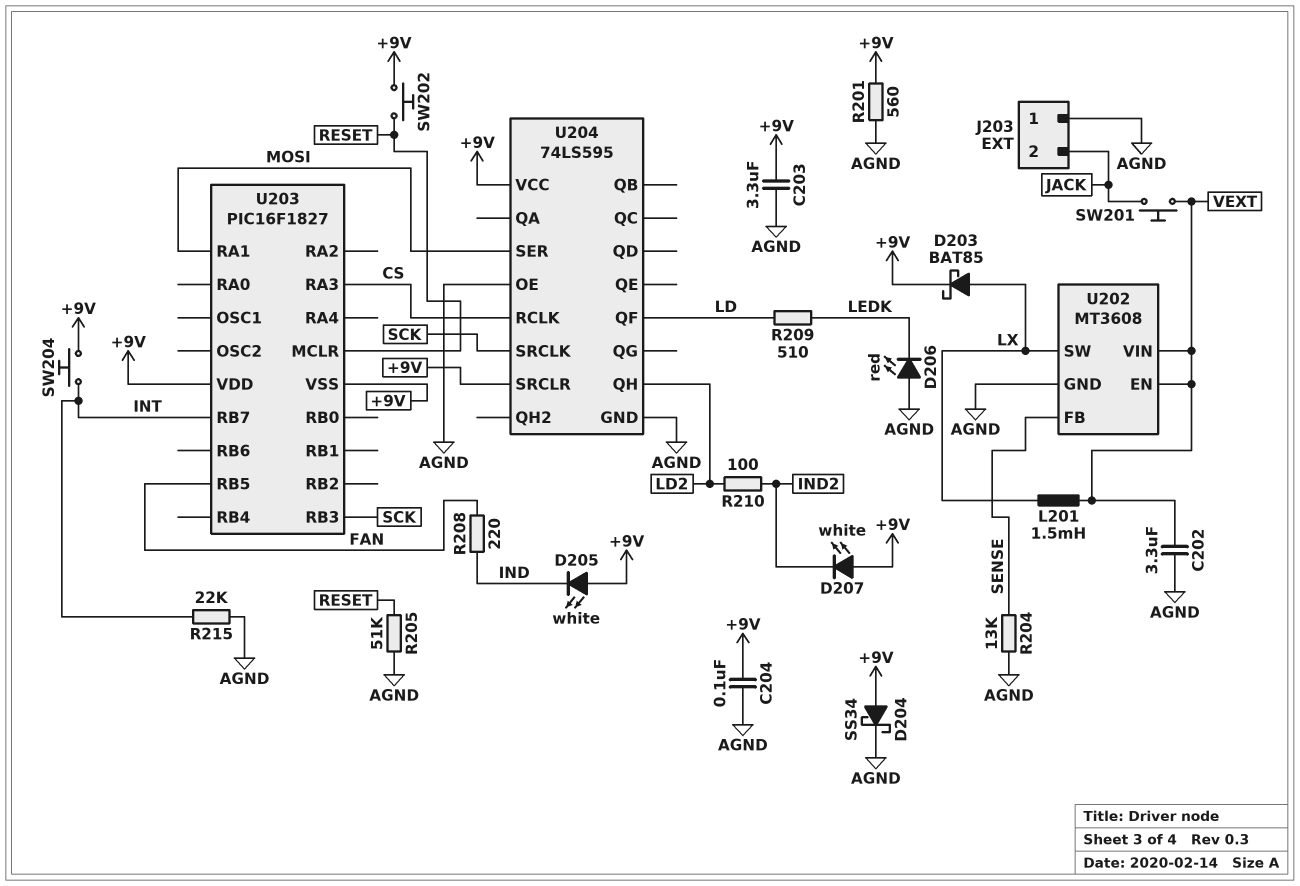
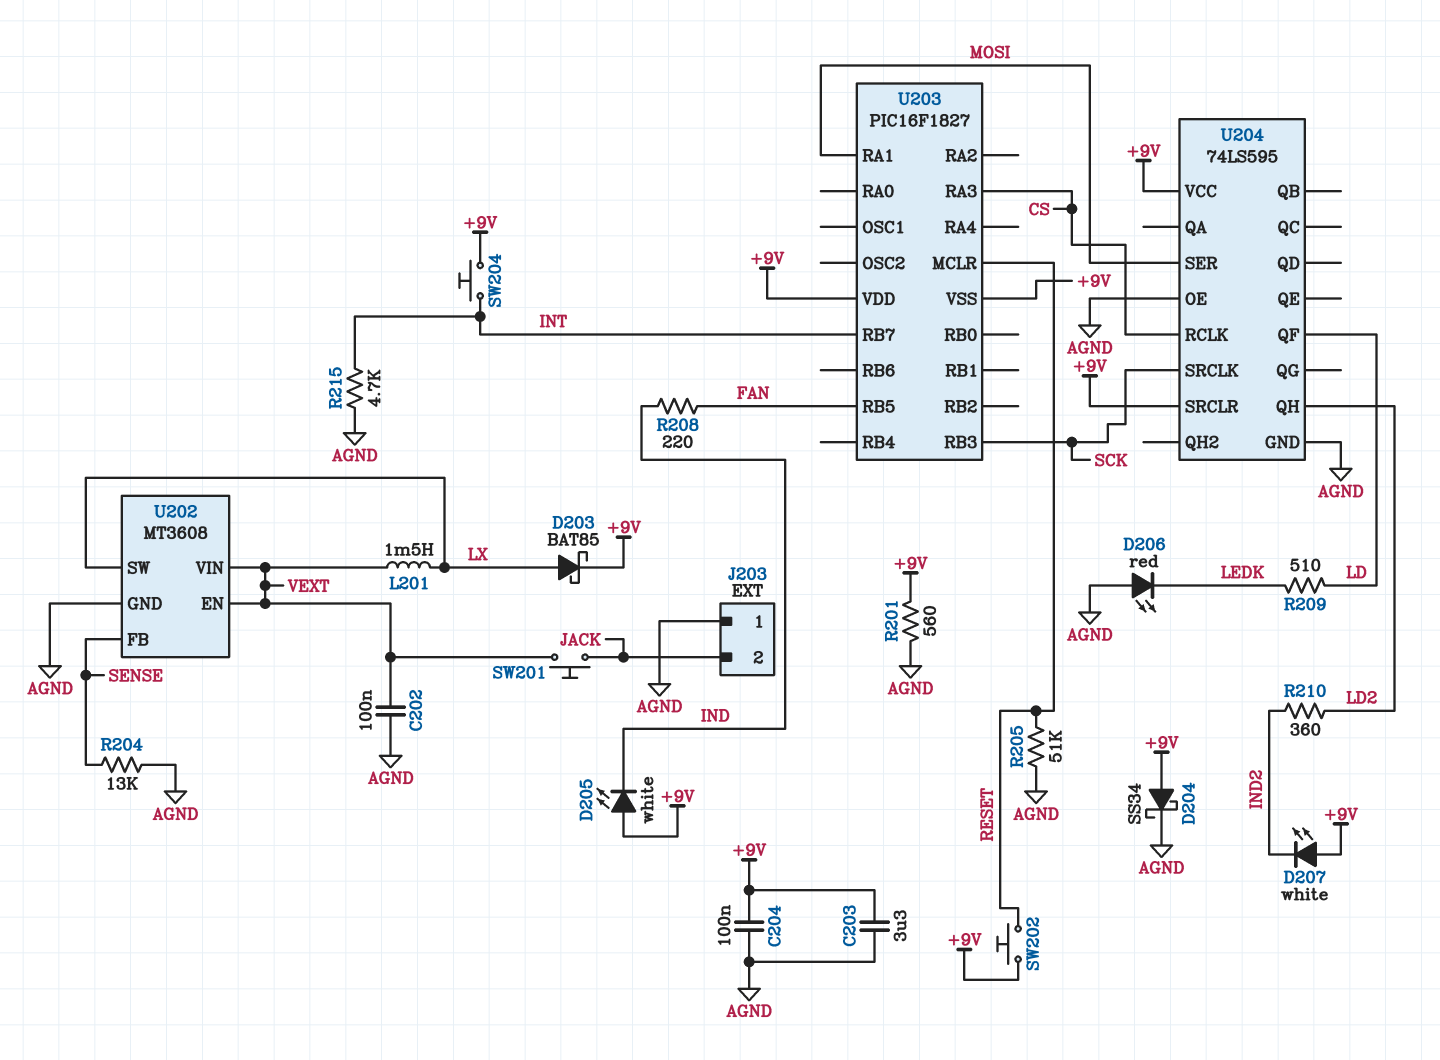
C202: 3.3uF (AGND, VEXT) -> 100nF (AGND, VEXT)
R210: 100 (IND2, LD2) -> 360 (IND2, LD2)
R215: 22k (AGND, INT) -> 4.7k (AGND, INT)

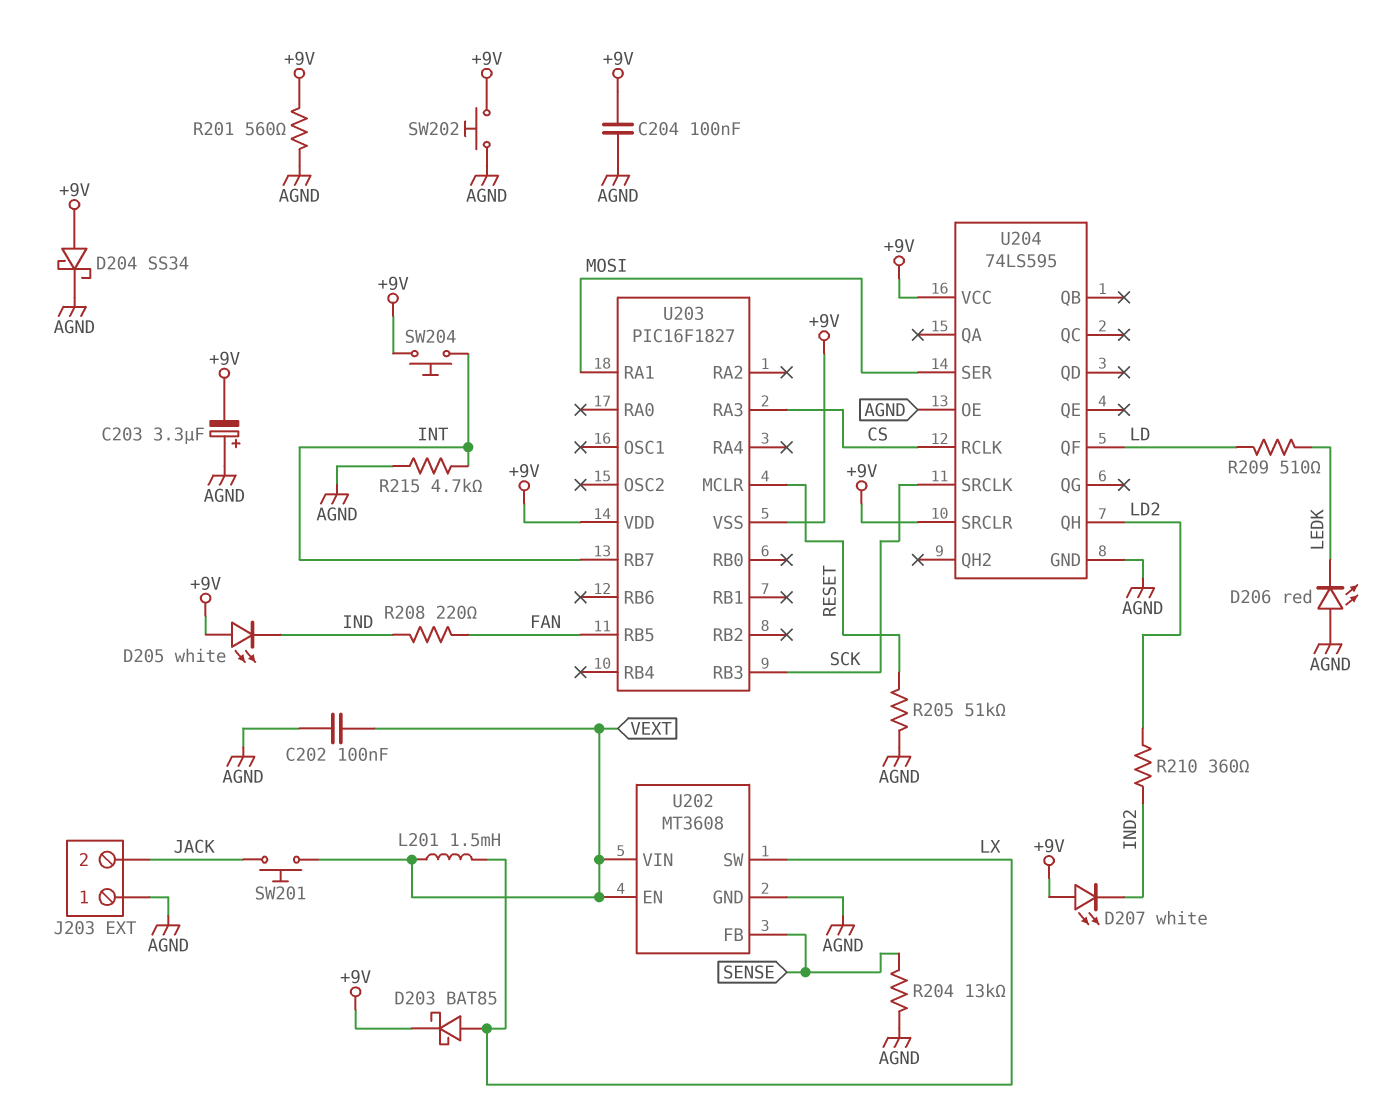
C203: 3.3uF (+9V, AGND) -> 3.3uF (plus AGND, minus +9V)
SW202: button (+9V, RESET) -> button (+9V, AGND)

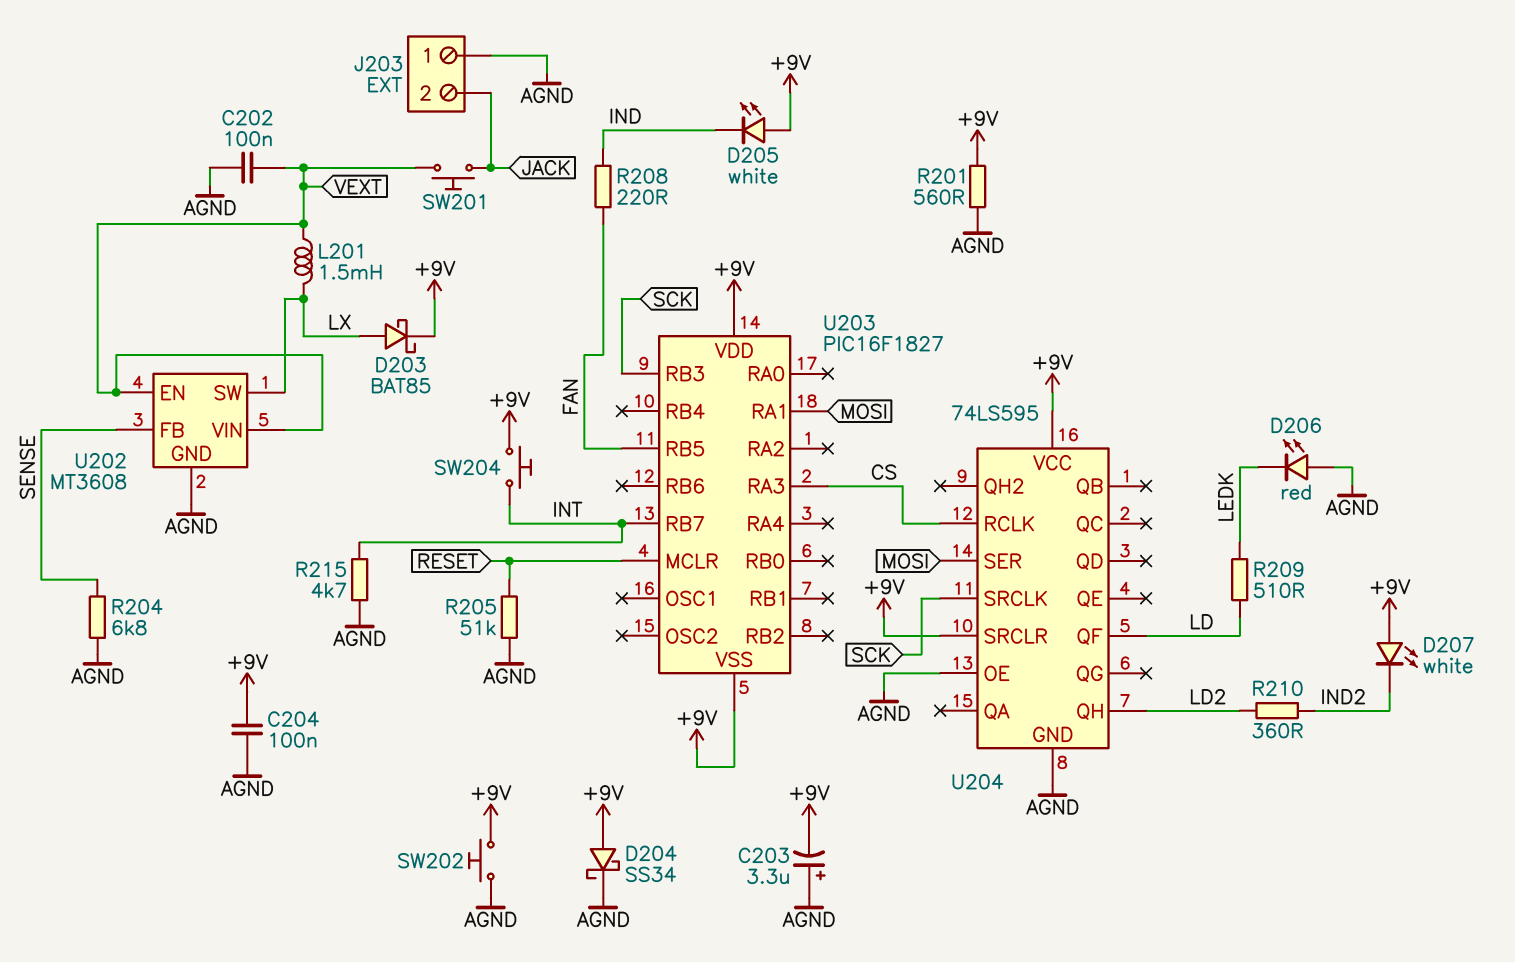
R204: 13k (AGND, SENSE) -> 6.8k (AGND, SENSE)

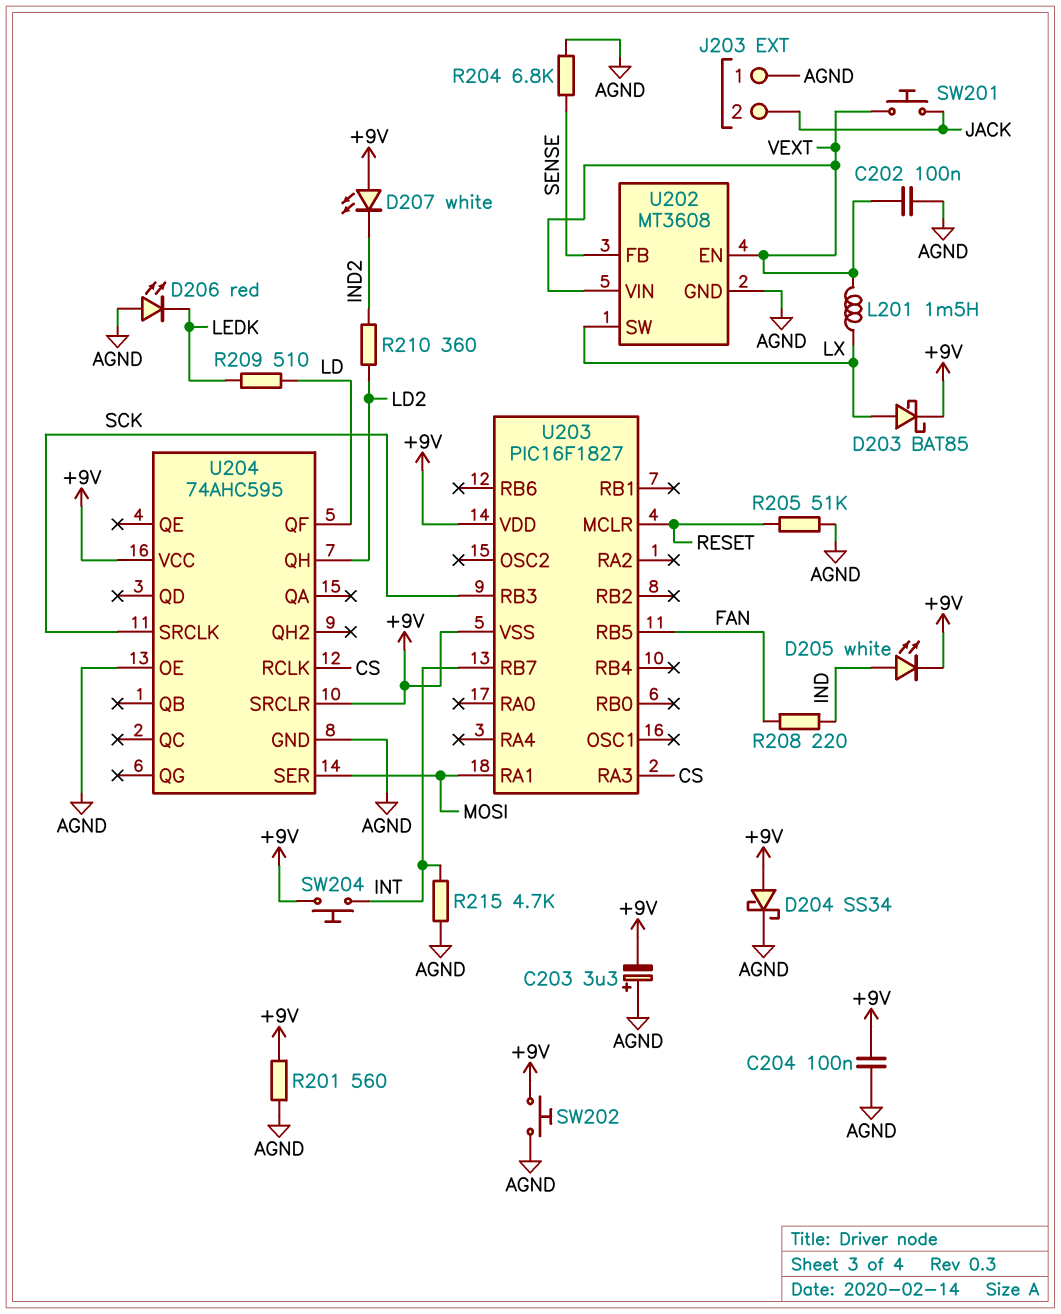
D205: LED white (A +9V, K IND) -> LED white (A IND, K +9V)
U204: 74LS595 -> 74AHC595

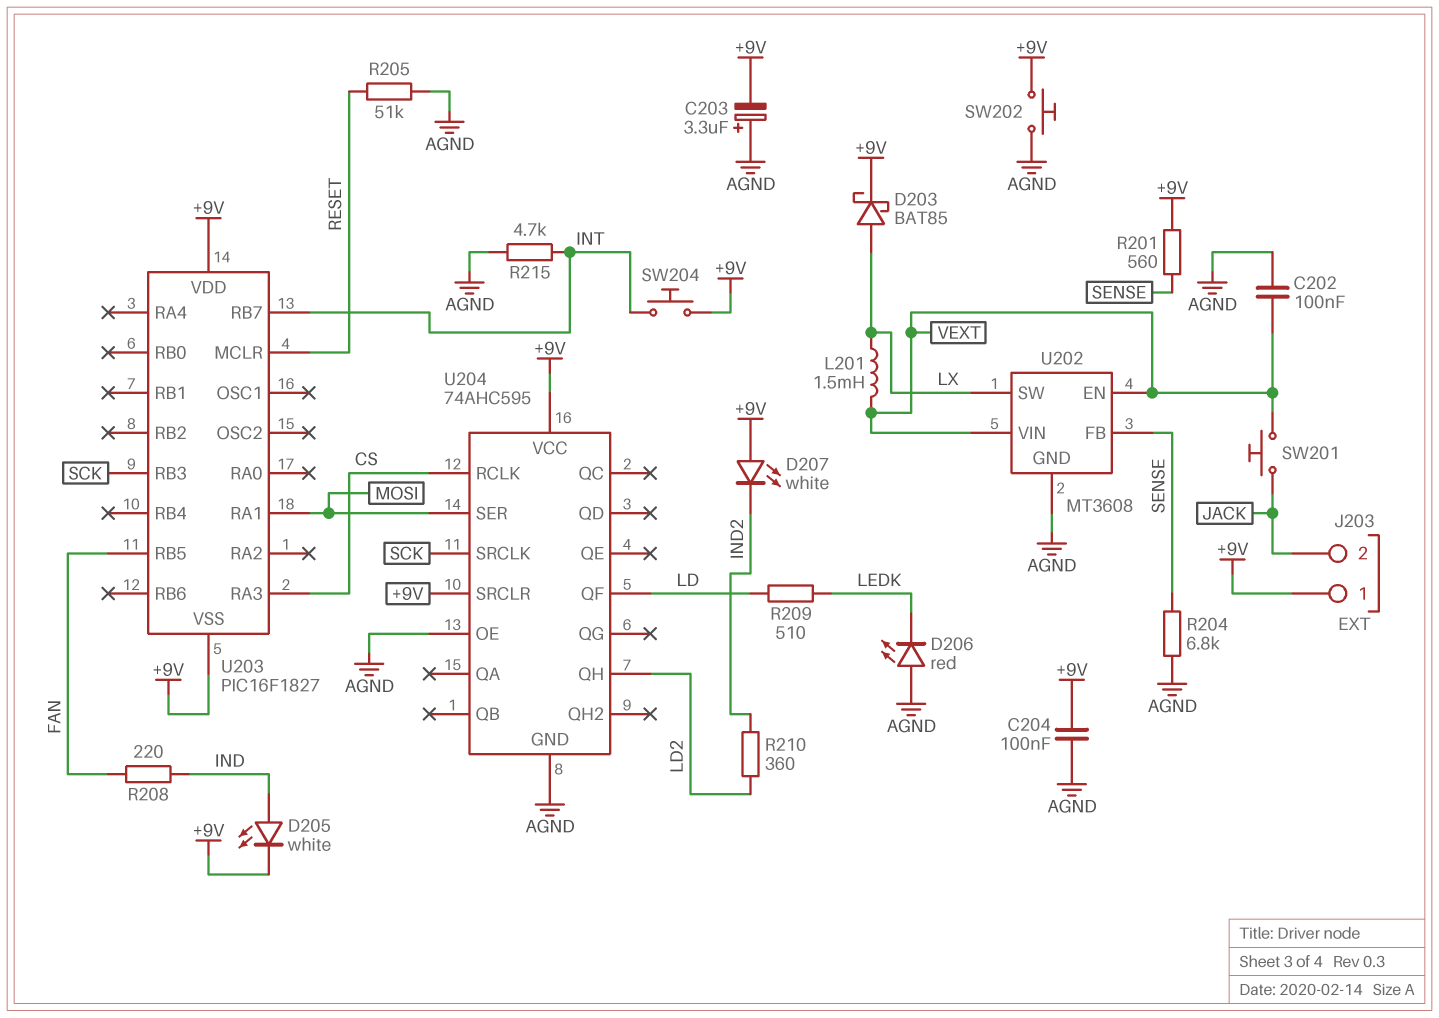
D204: schottky SS34 (A +9V, K AGND) -> none
J203 pin 1: AGND -> +9V
R201: 560 (+9V, AGND) -> 560 (+9V, SENSE)

